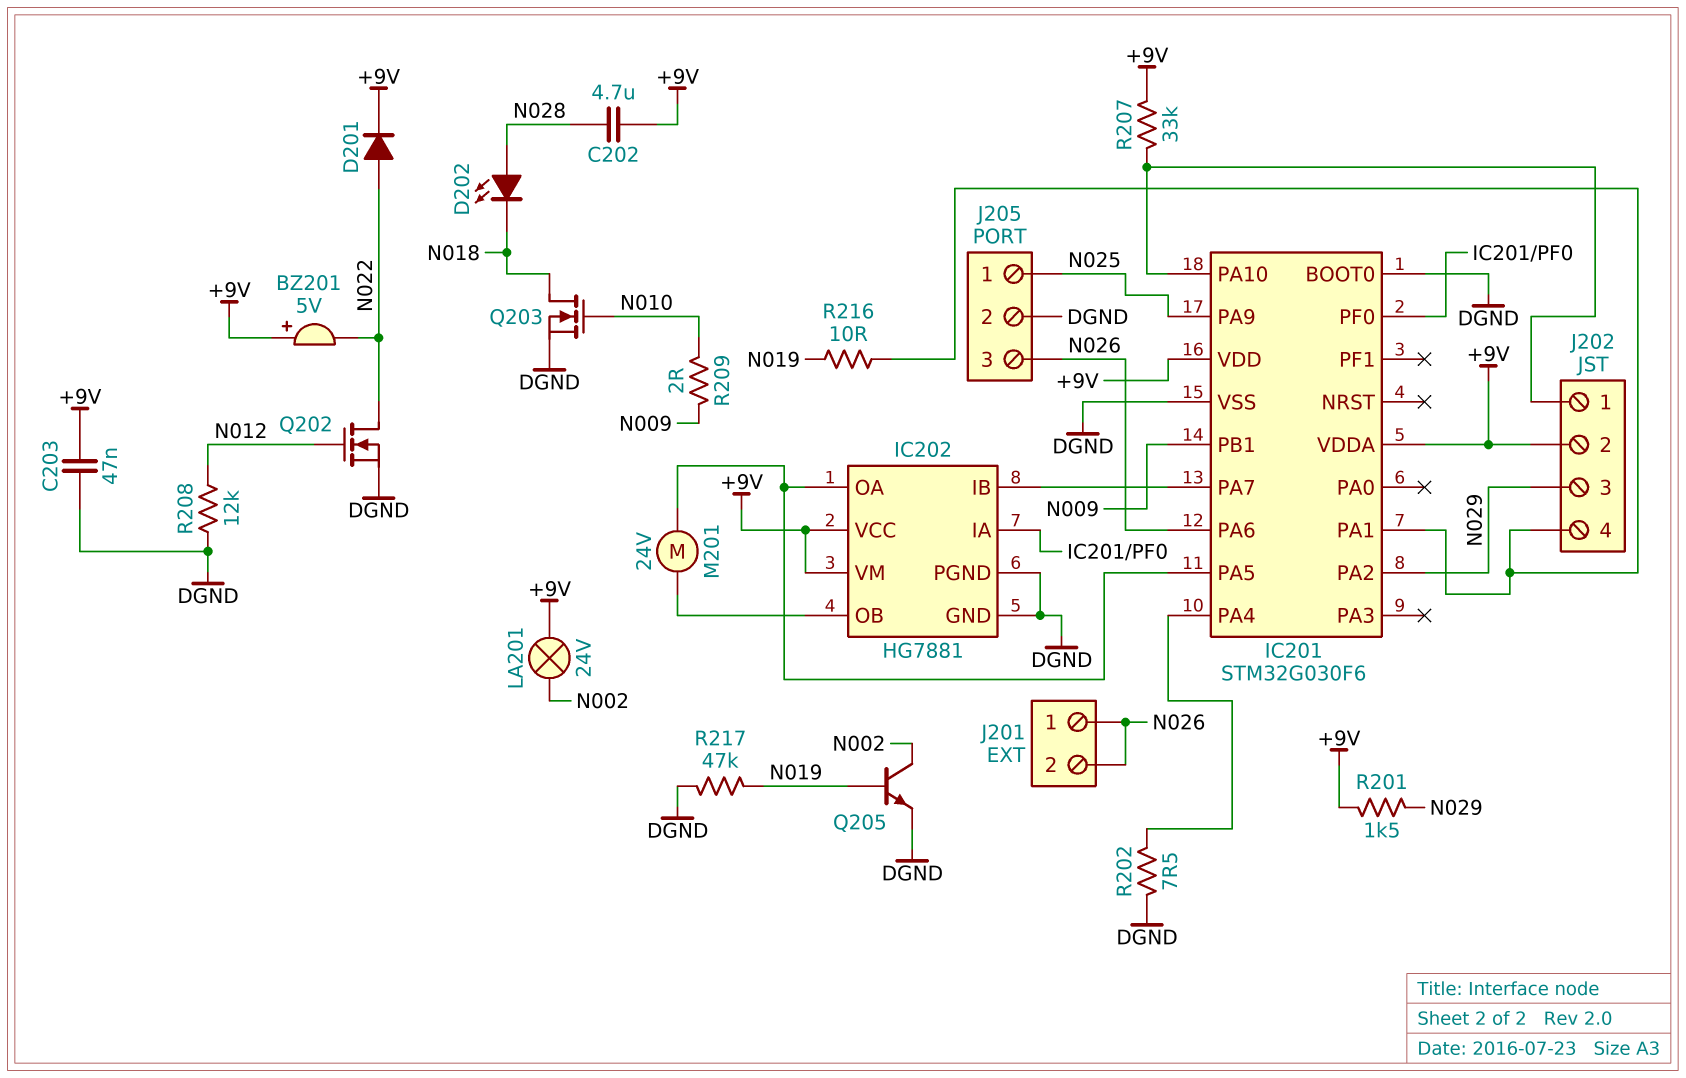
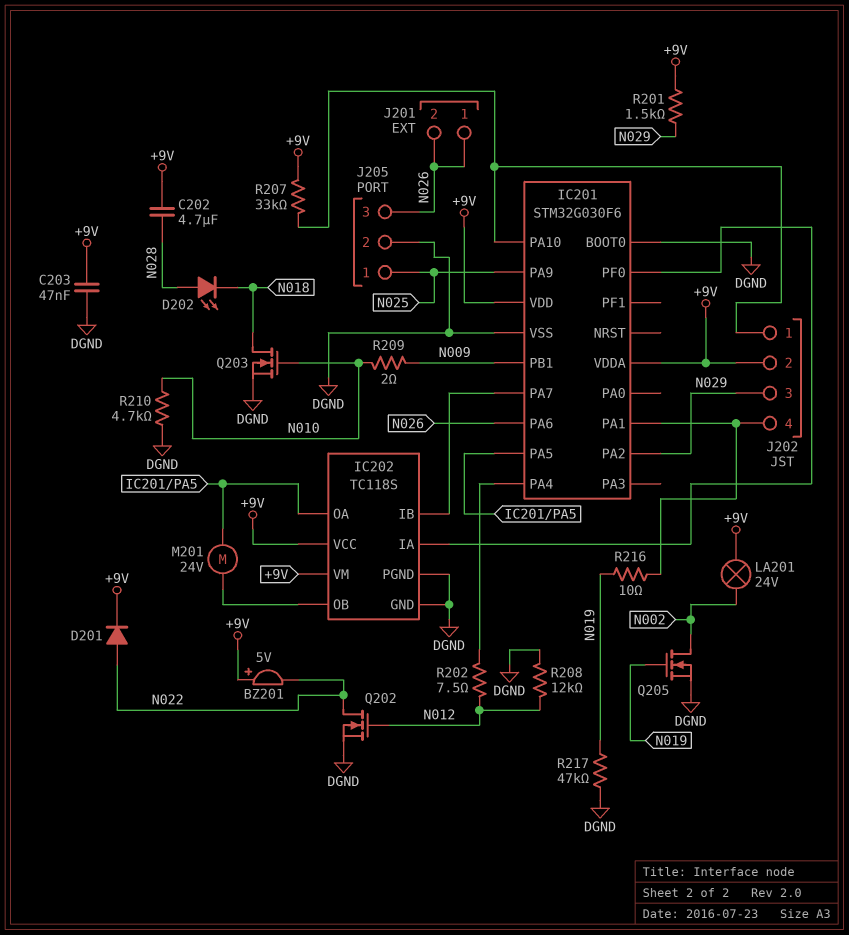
IC202: HG7881 -> TC118S
Q205: NPN (B N019, C N002, E DGND) -> NMOS (G N019, D N002, S DGND)
R202: 7.5 (DGND, IC201/PA4) -> 7.5 (IC201/PA4, N012)
R210: none -> 4.7k (DGND, N010)

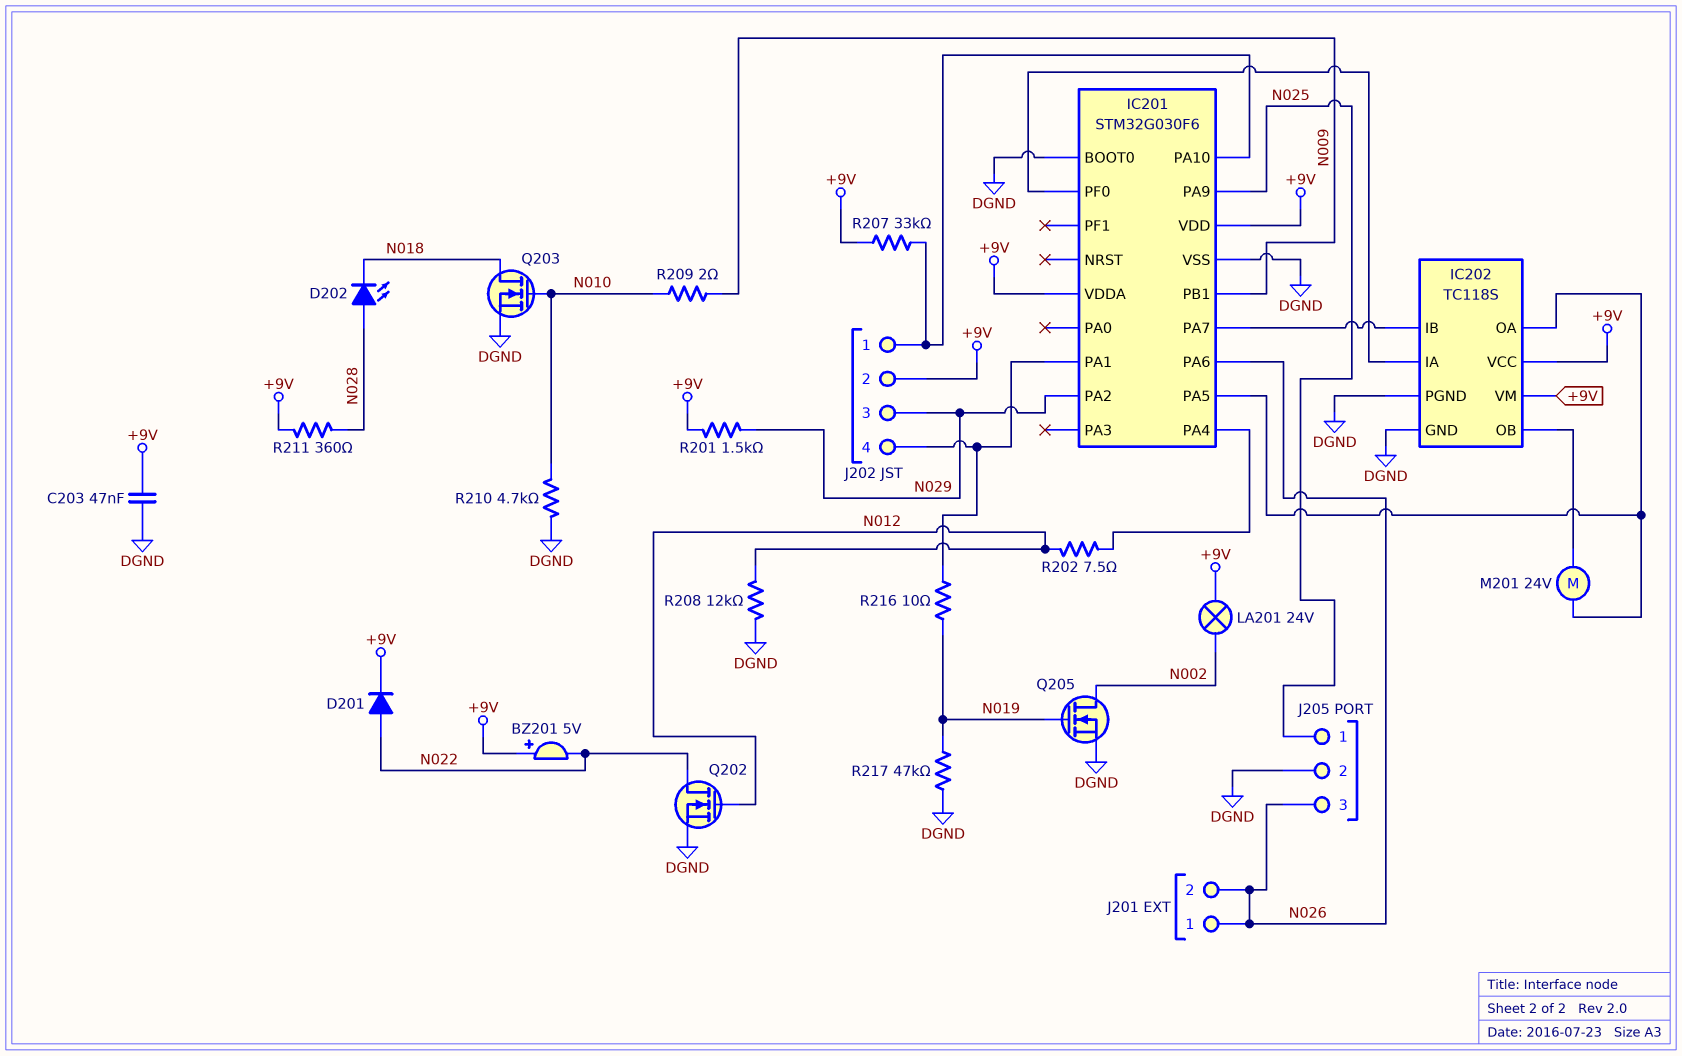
C202: 4.7uF (+9V, N028) -> none
R211: none -> 360 (+9V, N028)

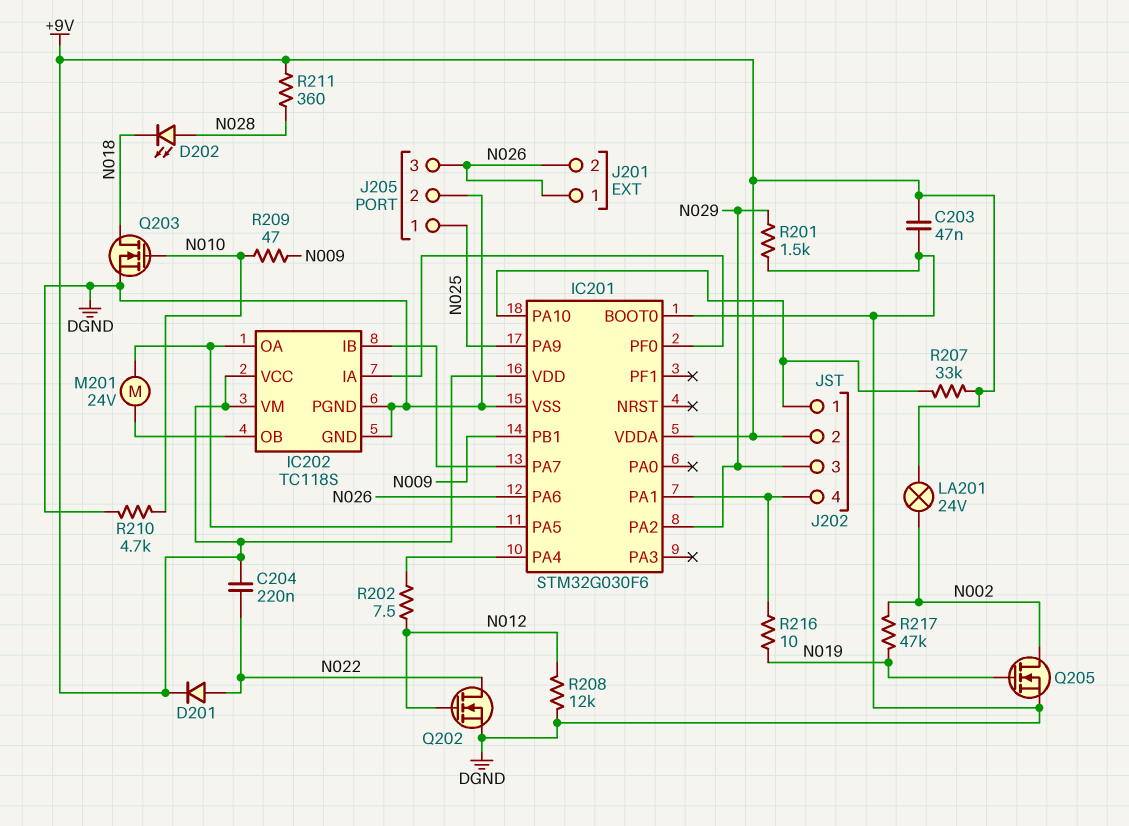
BZ201: buzzer 5V (plus +9V, minus N022) -> none
C204: none -> 220nF (+9V, N022)
R201: 1.5k (+9V, N029) -> 1.5k (DGND, N029)
R209: 2 (N009, N010) -> 47 (N009, N010)
R217: 47k (DGND, N019) -> 47k (N002, N019)

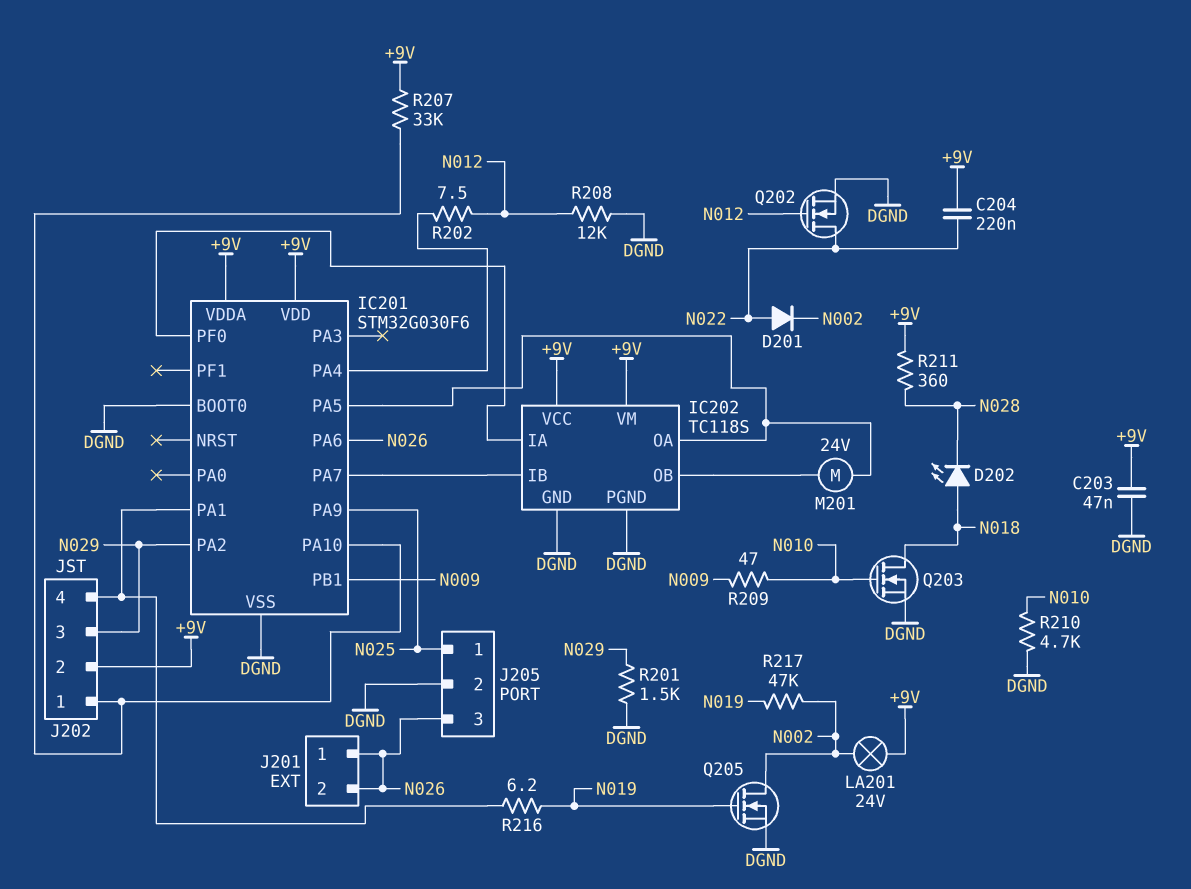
D201: diode (A N022, K +9V) -> diode (A N022, K N002)
D202: LED (A N028, K N018) -> LED (A N018, K N028)
R216: 10 (IC201/PA1, N019) -> 6.2 (IC201/PA1, N019)

